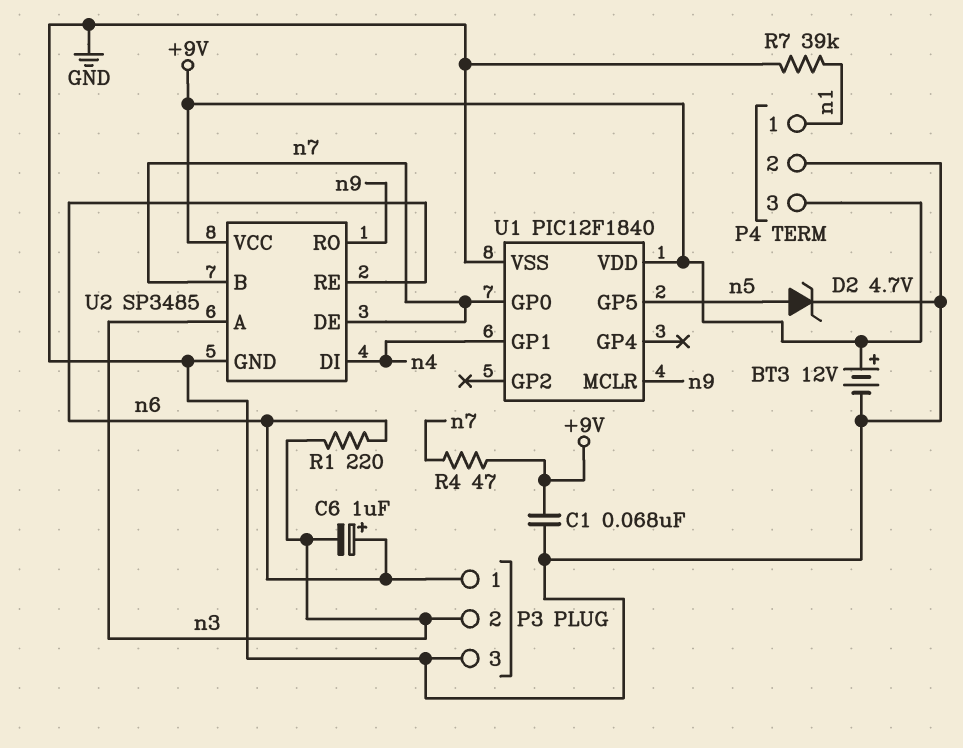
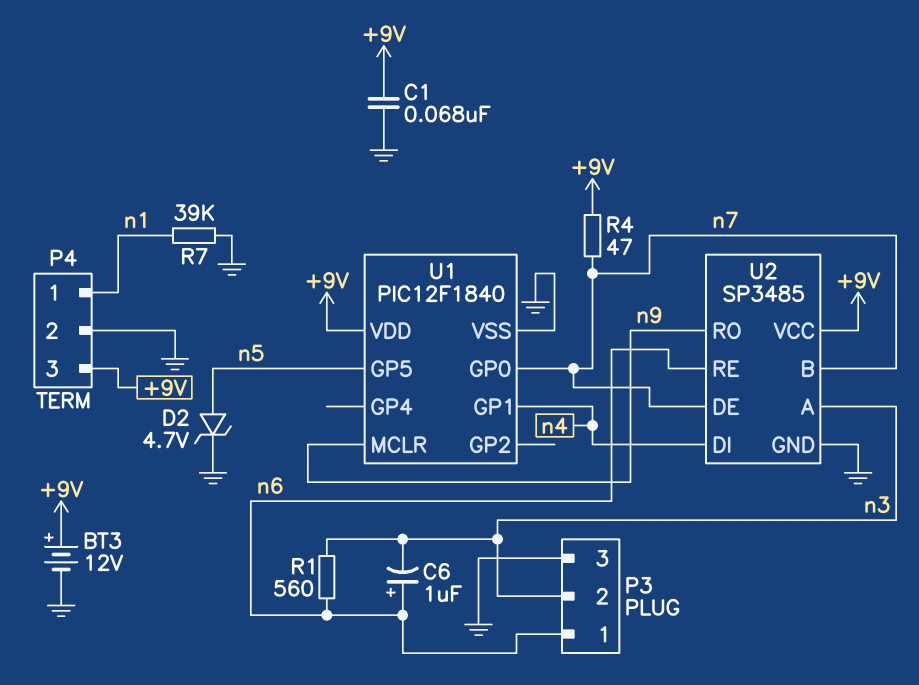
R1: 220 (n3, n6) -> 560 (n3, n6)

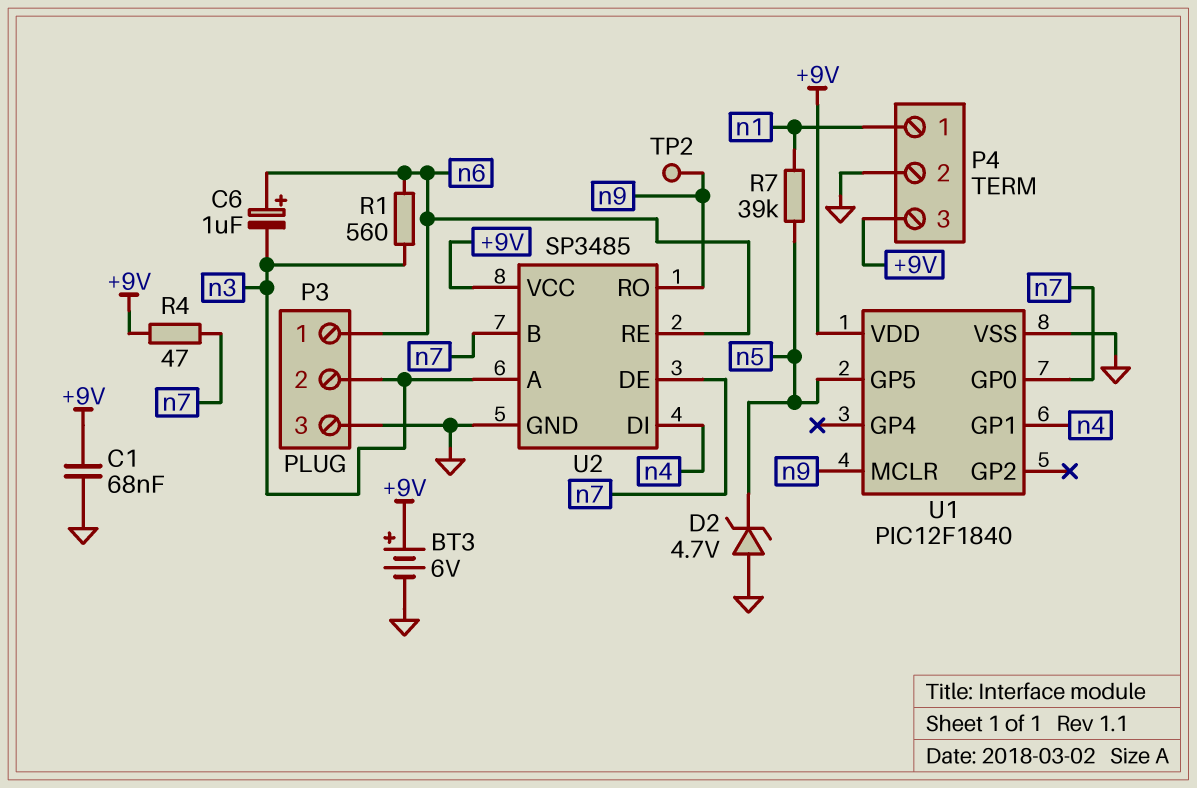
BT3: 12V (plus +9V, minus GND) -> 6V (plus +9V, minus GND)
D2: zener 4.7V (A n5, K GND) -> zener 4.7V (A GND, K n5)
R7: 39k (GND, n1) -> 39k (n1, n5)
TP2: none -> test point (n9)

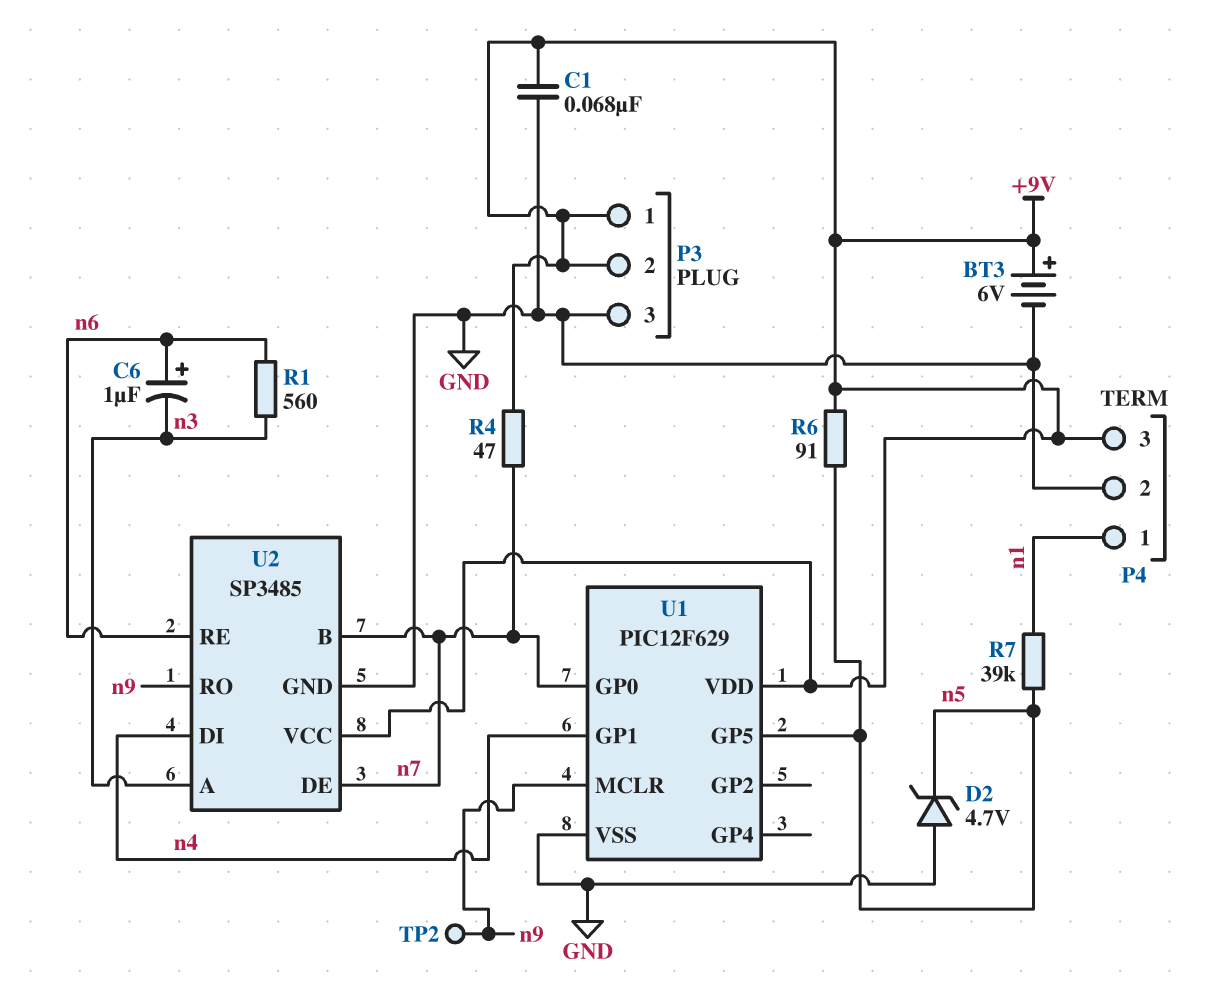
P3 pin 1: n6 -> +9V
P3 pin 2: n3 -> +9V
R6: none -> 91 (+9V, n5)
U1: PIC12F1840 -> PIC12F629

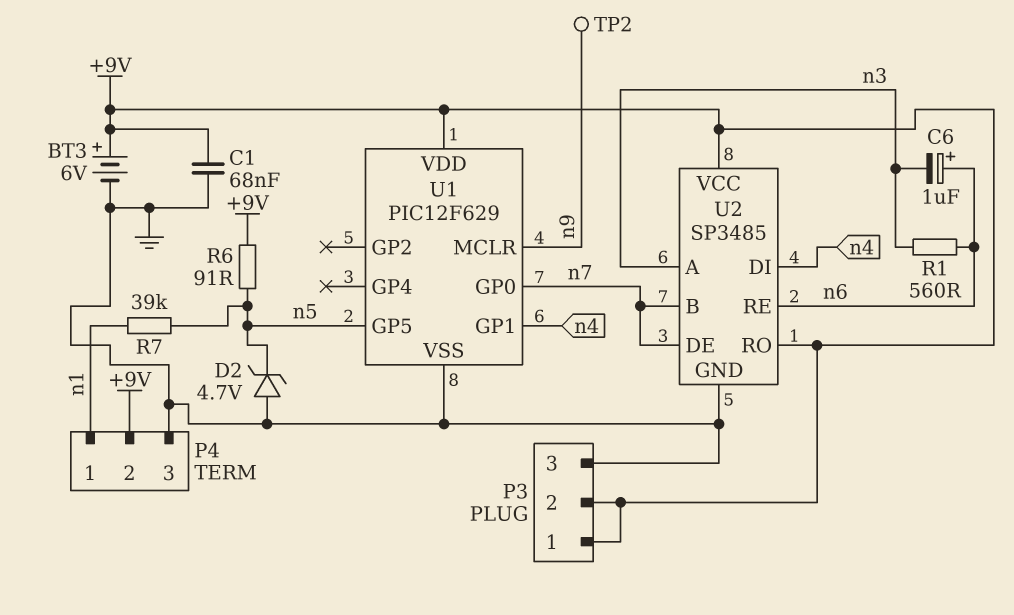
P4 pin 2: GND -> +9V
P4 pin 3: +9V -> GND
R4: 47 (+9V, n7) -> none
U2 pin RO: n9 -> +9V

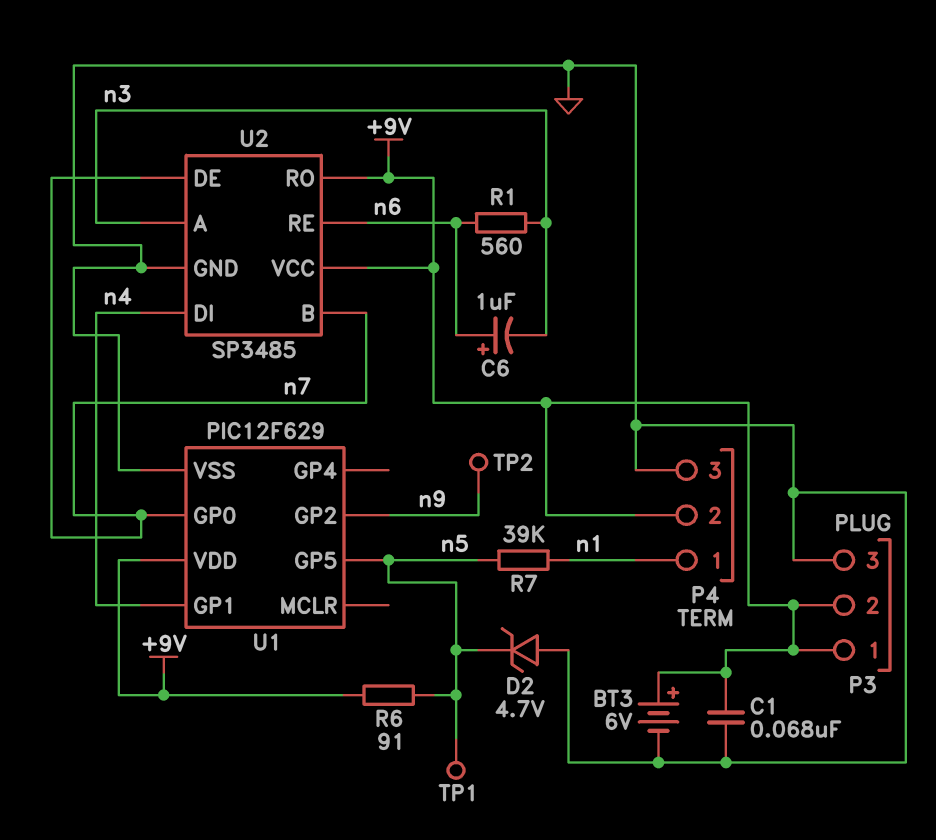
TP1: none -> test point (n5)
U1 pin GP2: none -> n9
U1 pin MCLR: n9 -> none

